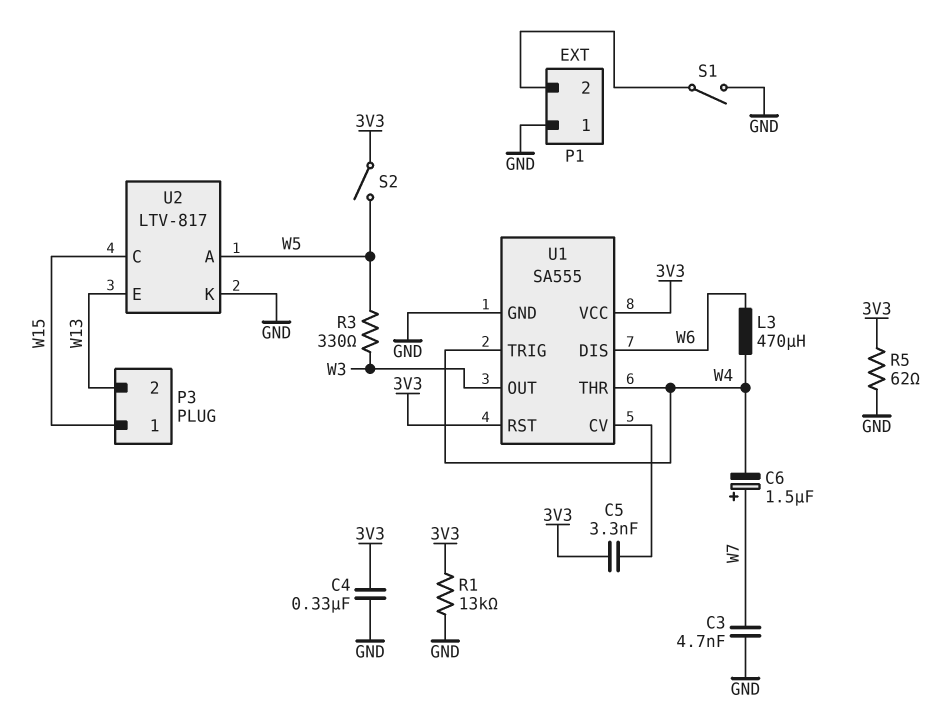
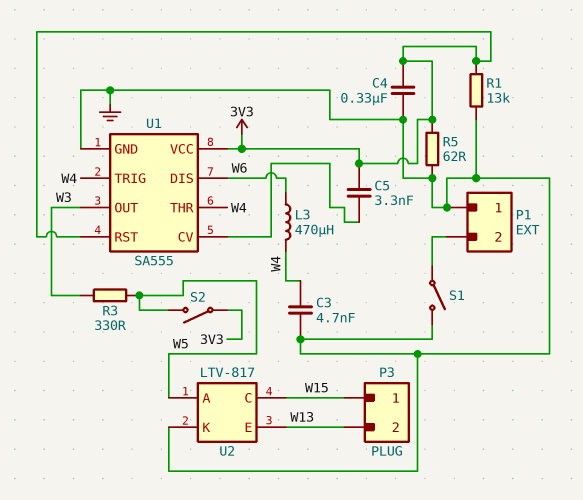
C3: 4.7nF (GND, W7) -> 4.7nF (GND, W4)
C6: 1.5uF (plus W7, minus W4) -> none

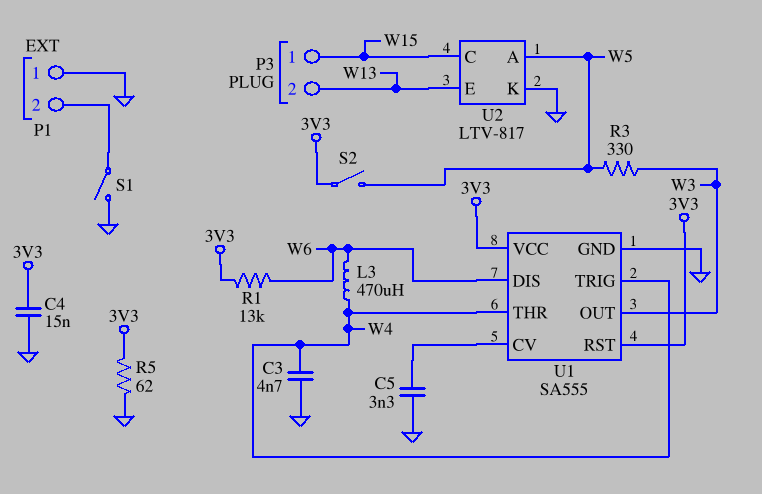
C4: 330nF (3V3, GND) -> 15nF (3V3, GND)
C5: 3.3nF (3V3, U1/CV) -> 3.3nF (GND, U1/CV)
R1: 13k (3V3, GND) -> 13k (3V3, W6)

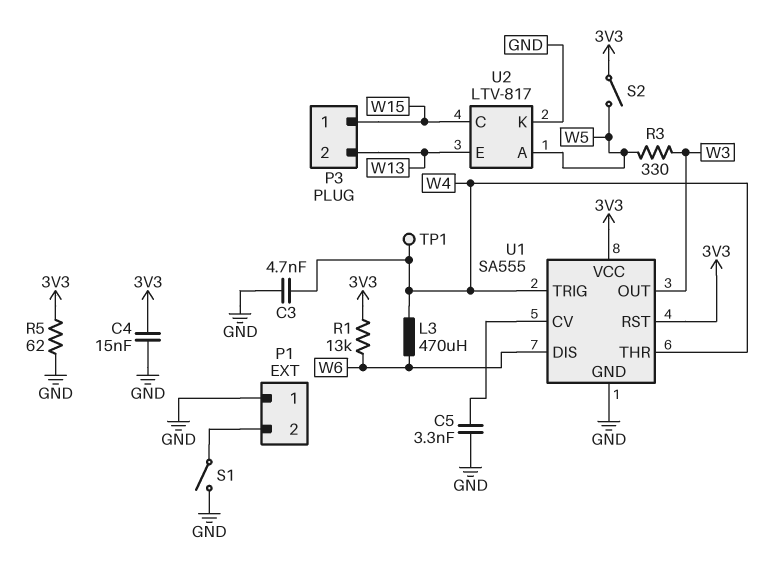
TP1: none -> test point (W4)

